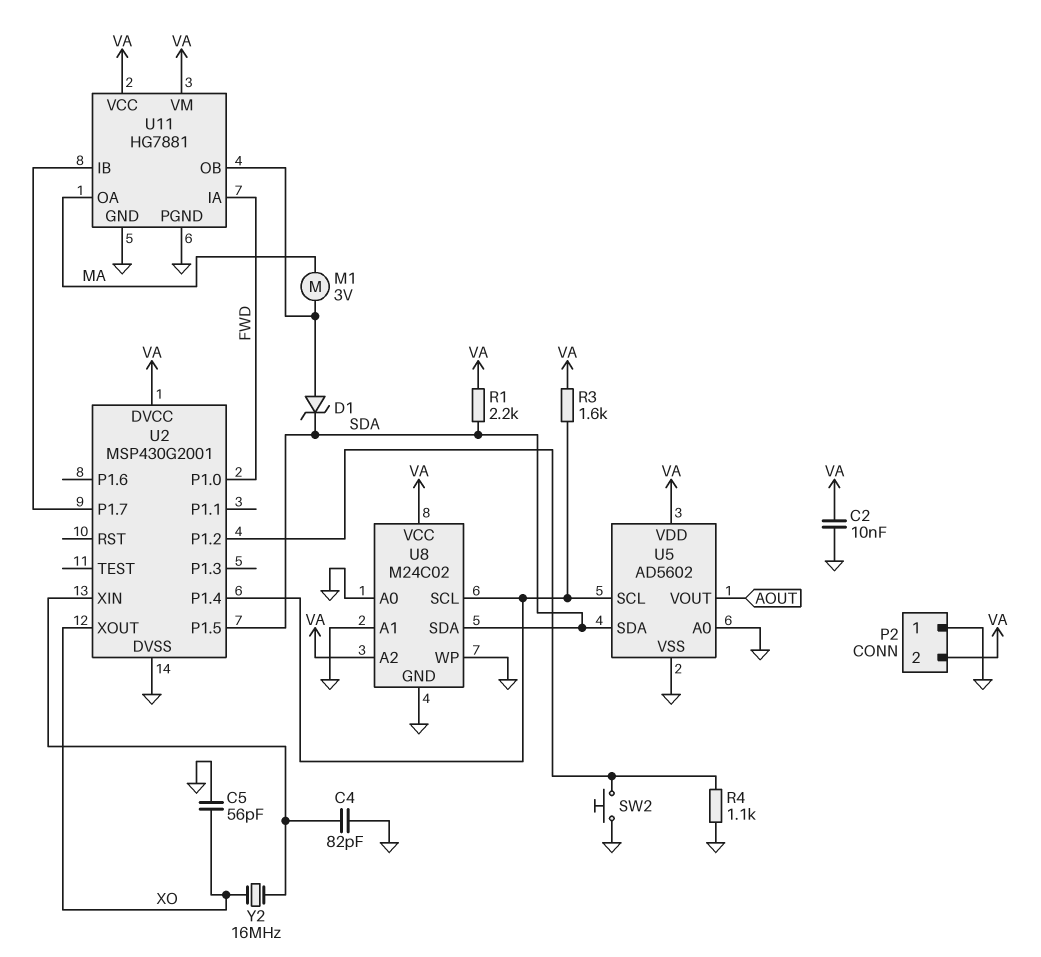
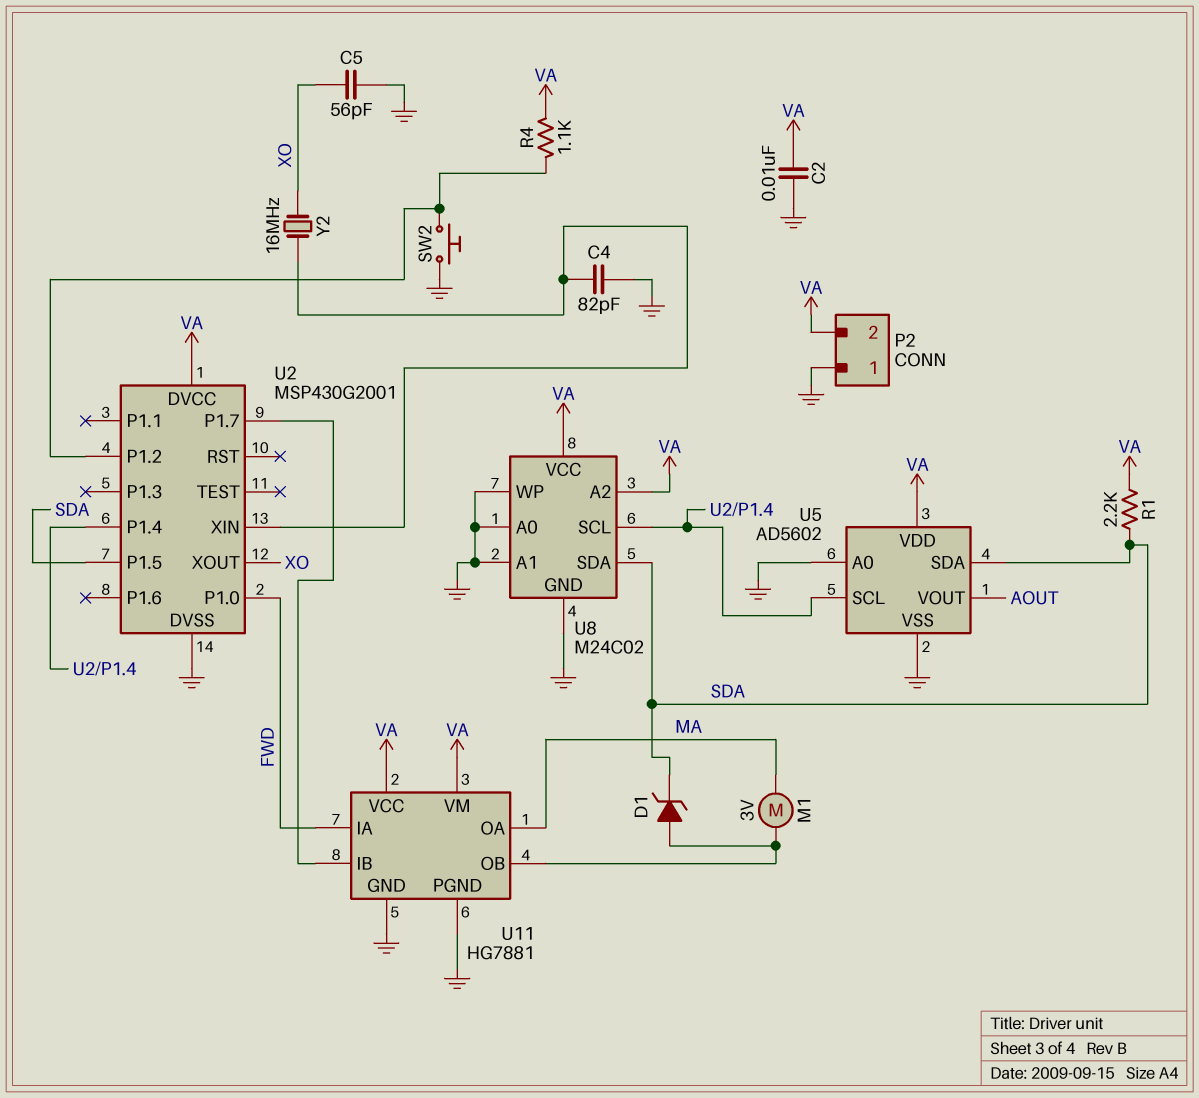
R3: 1.6k (U2/P1.4, VA) -> none
R4: 1.1k (GND, U2/P1.2) -> 1.1k (U2/P1.2, VA)

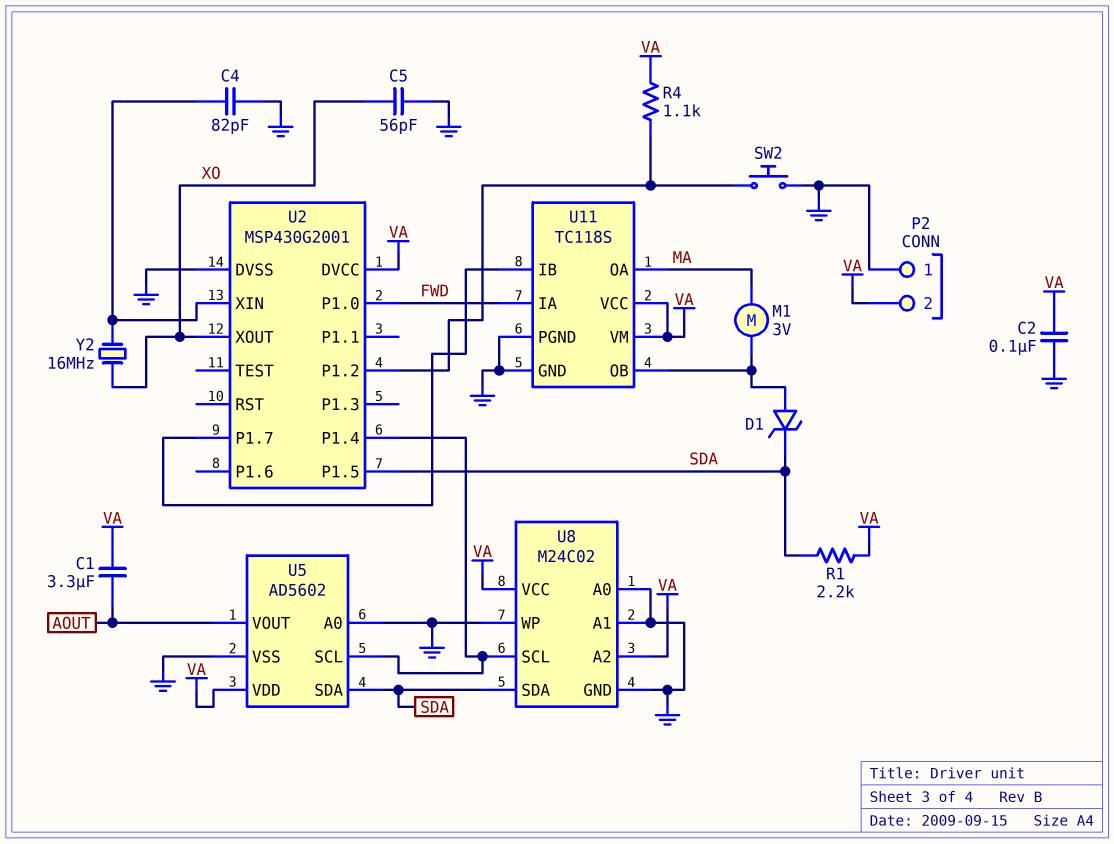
C1: none -> 3.3uF (AOUT, VA)
C2: 10nF (GND, VA) -> 100nF (GND, VA)
U11: HG7881 -> TC118S

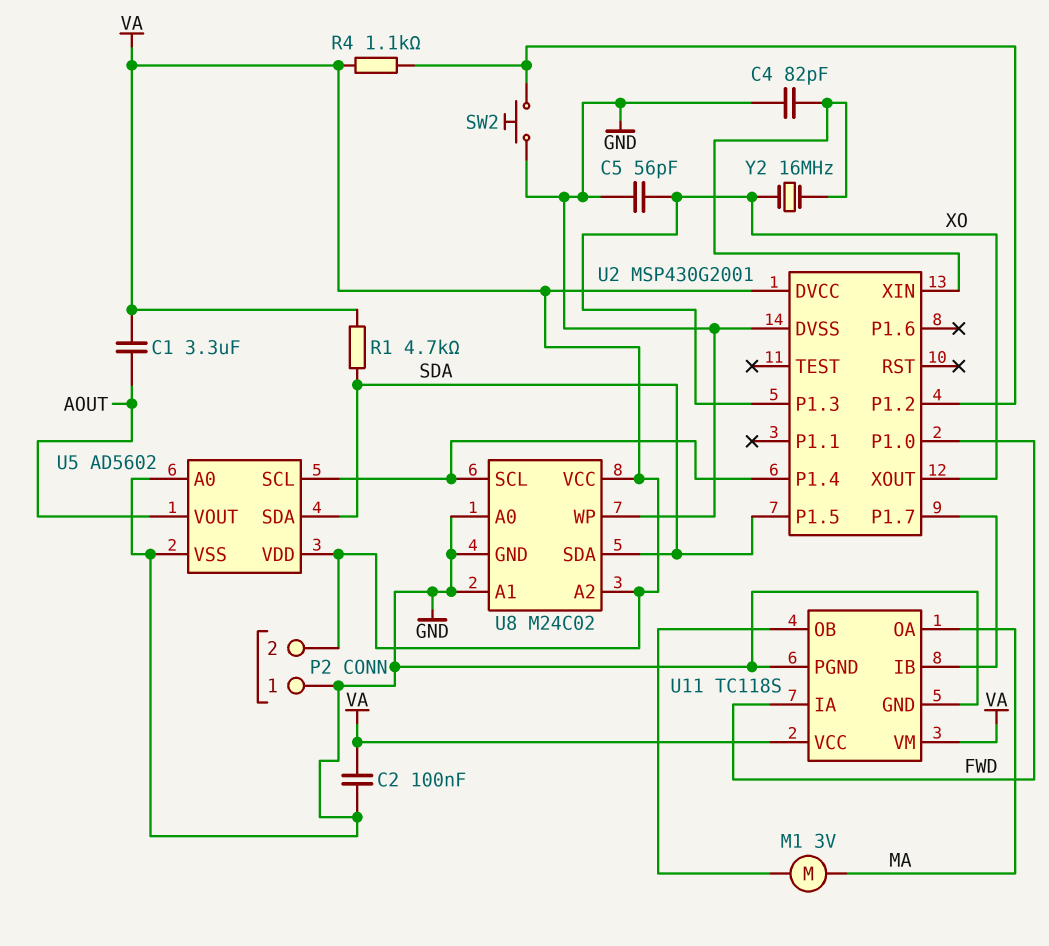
D1: zener (A U11/OB, K SDA) -> none
R1: 2.2k (SDA, VA) -> 4.7k (SDA, VA)
U2 pin P1.3: none -> XO

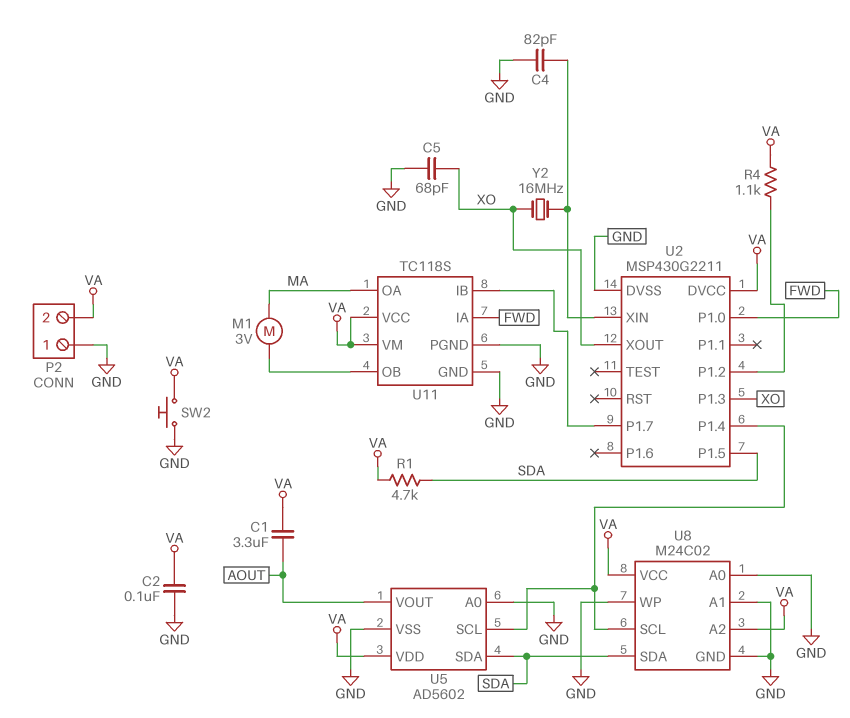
C5: 56pF (GND, XO) -> 68pF (GND, XO)
SW2: button (GND, U2/P1.2) -> button (GND, VA)
U2: MSP430G2001 -> MSP430G2211

